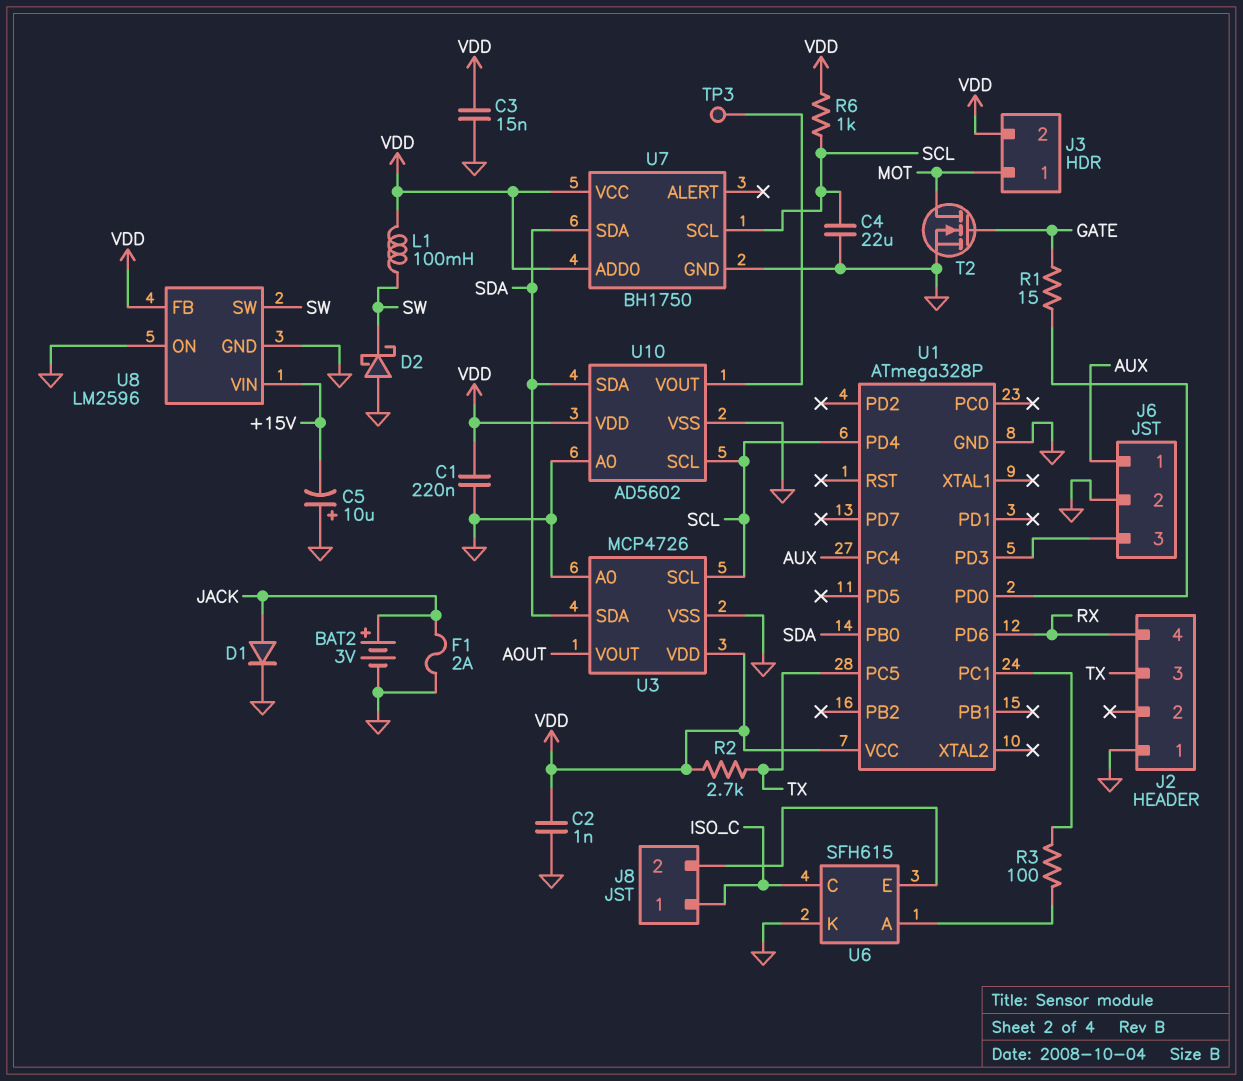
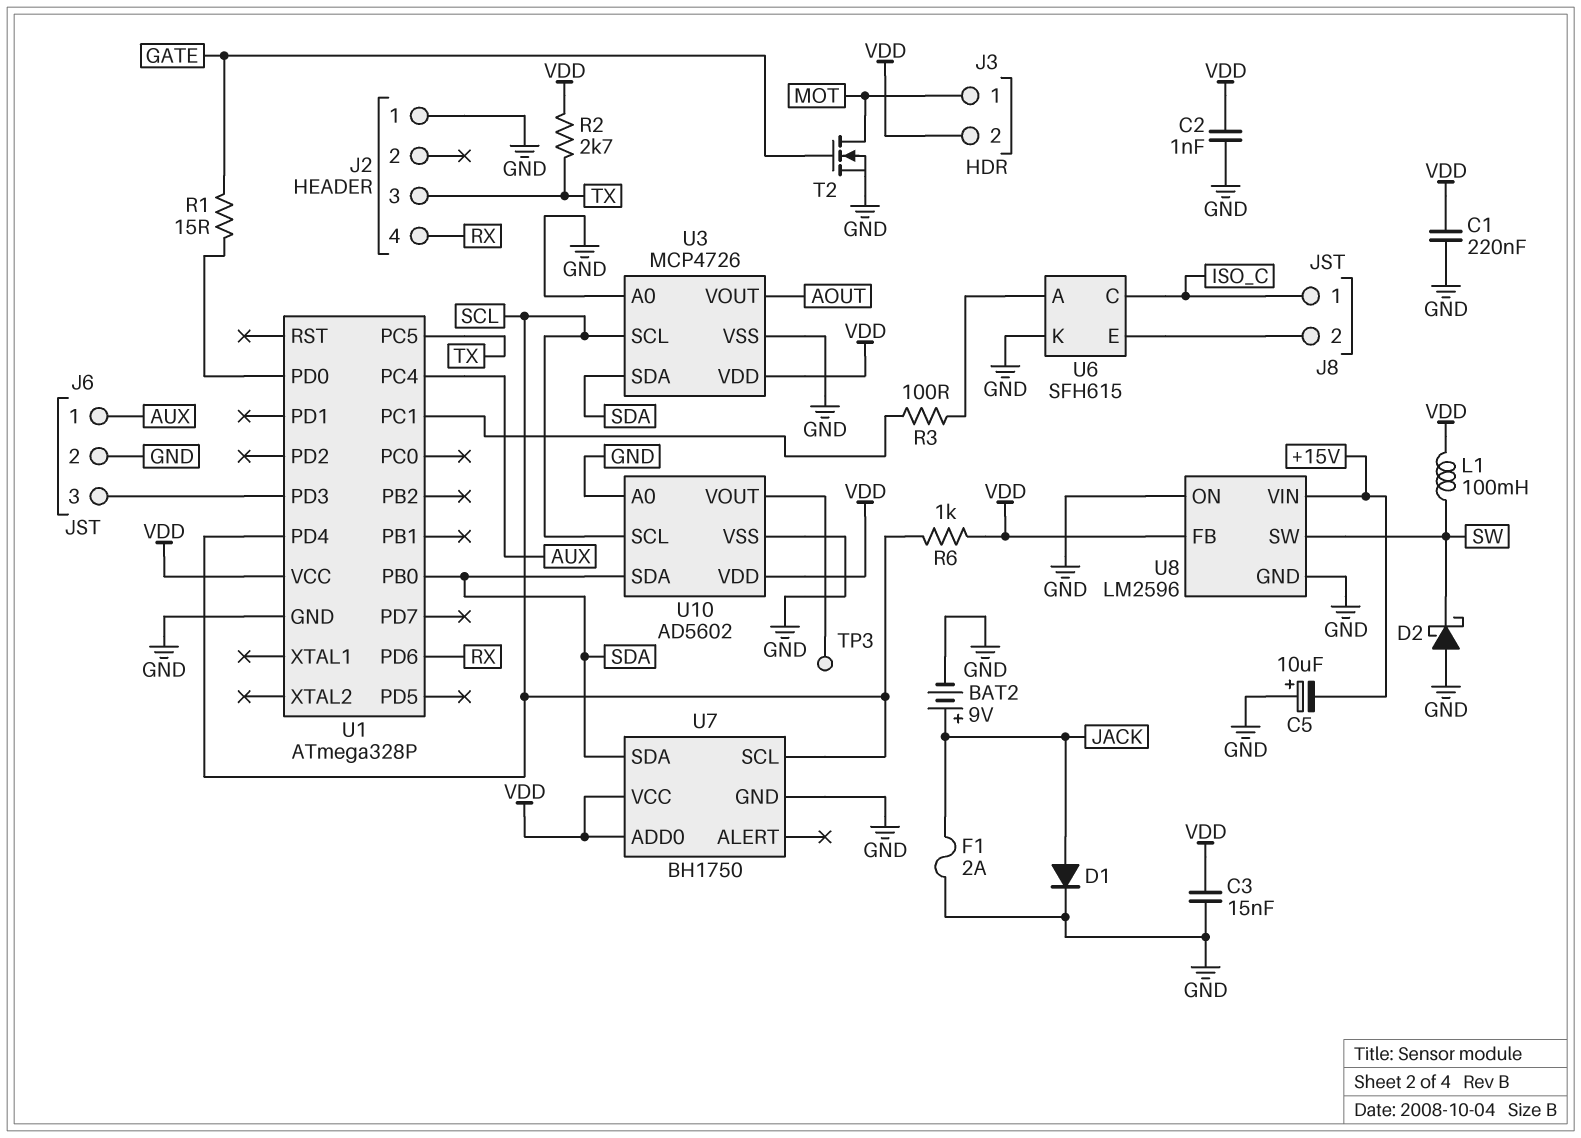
BAT2: 3V (plus JACK, minus GND) -> 9V (plus JACK, minus GND)
C4: 22uF (GND, SCL) -> none

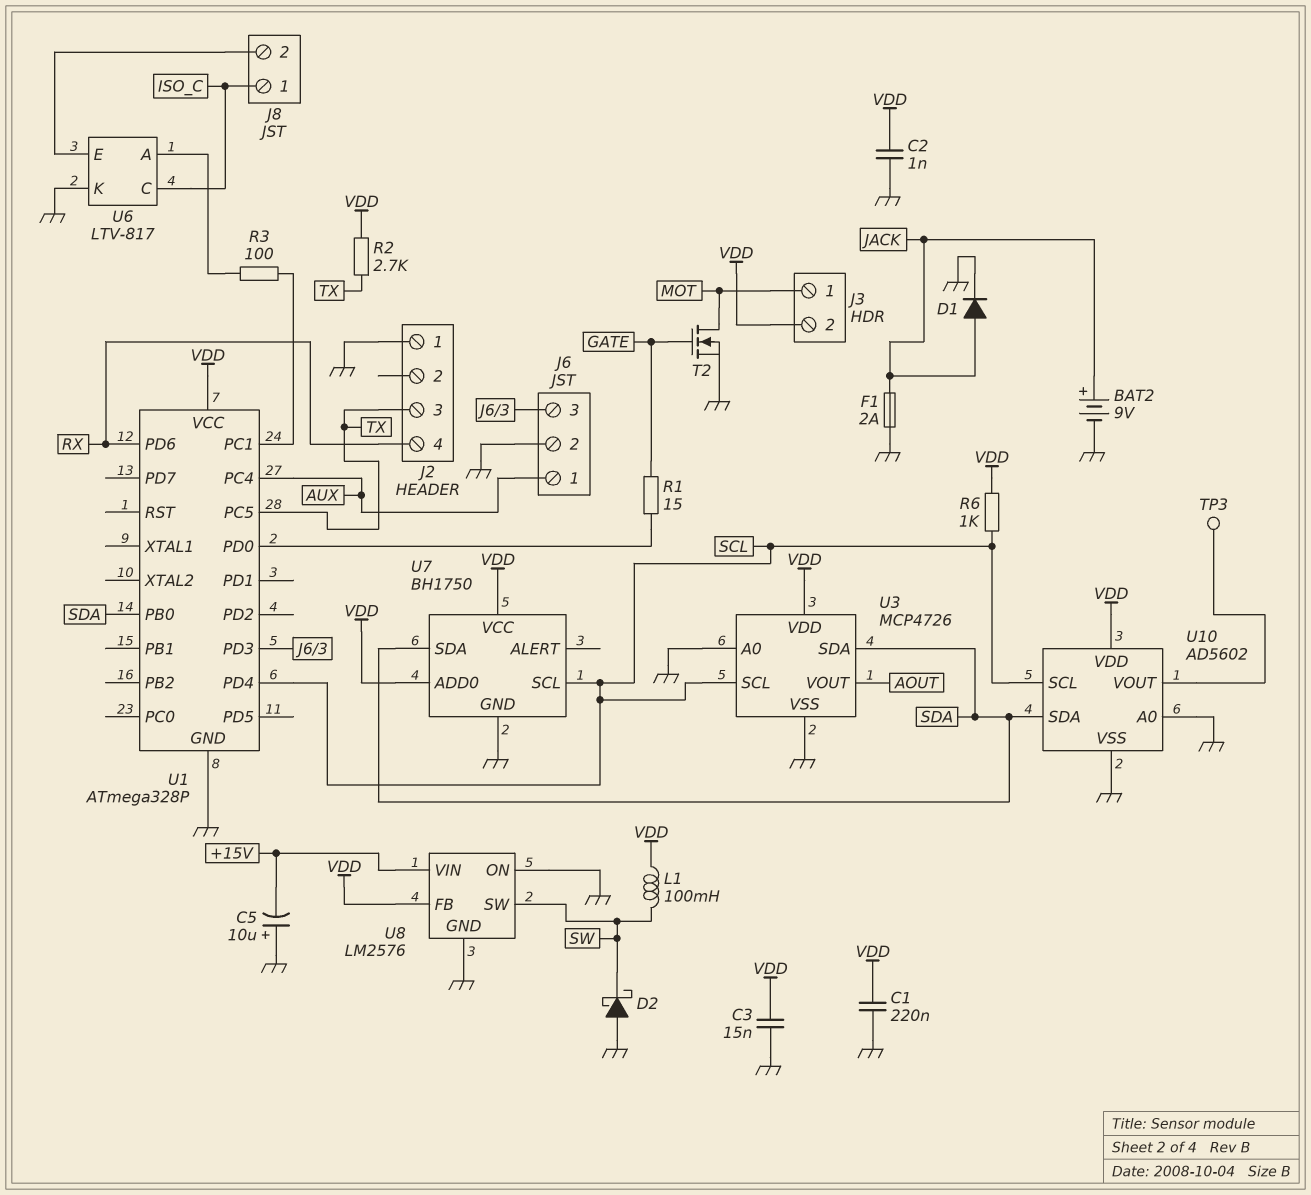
U6: SFH615 -> LTV-817
U8: LM2596 -> LM2576

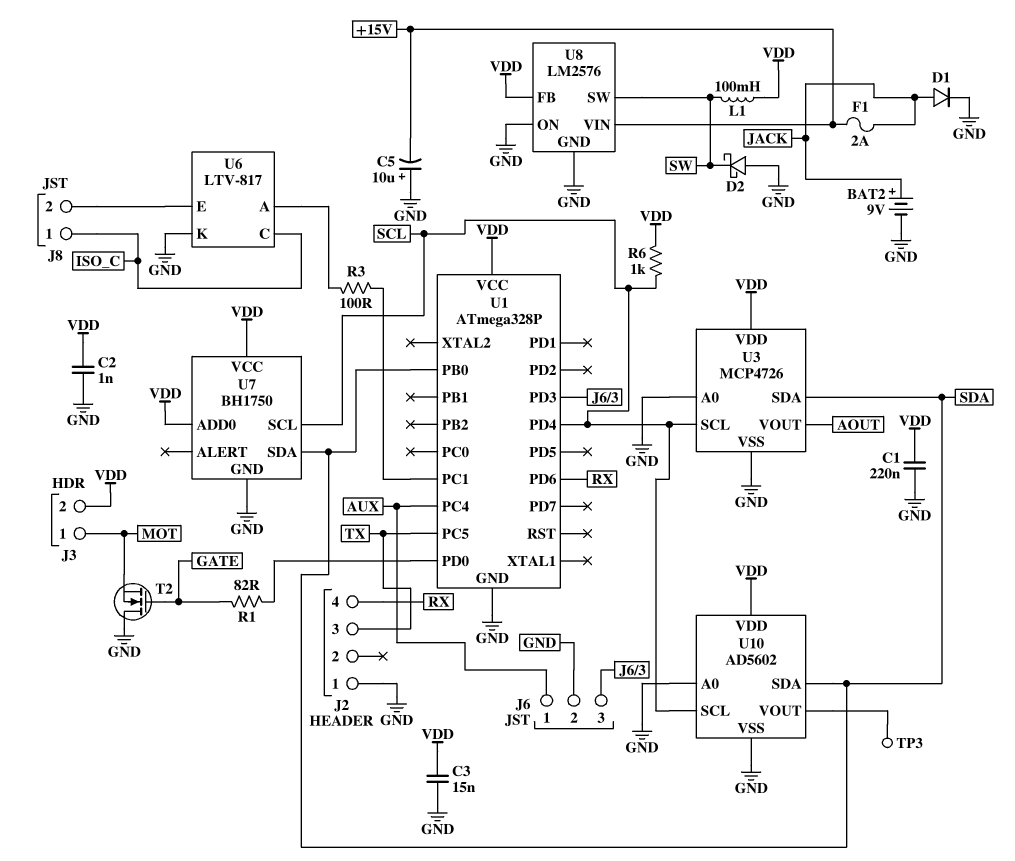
F1: 2A (GND, JACK) -> 2A (+15V, JACK)
R1: 15 (GATE, U1/PD0) -> 82 (GATE, U1/PD0)
R2: 2.7k (TX, VDD) -> none
T2: NMOS (G GATE, D MOT, S GND) -> NMOS (G GATE, D GND, S MOT)

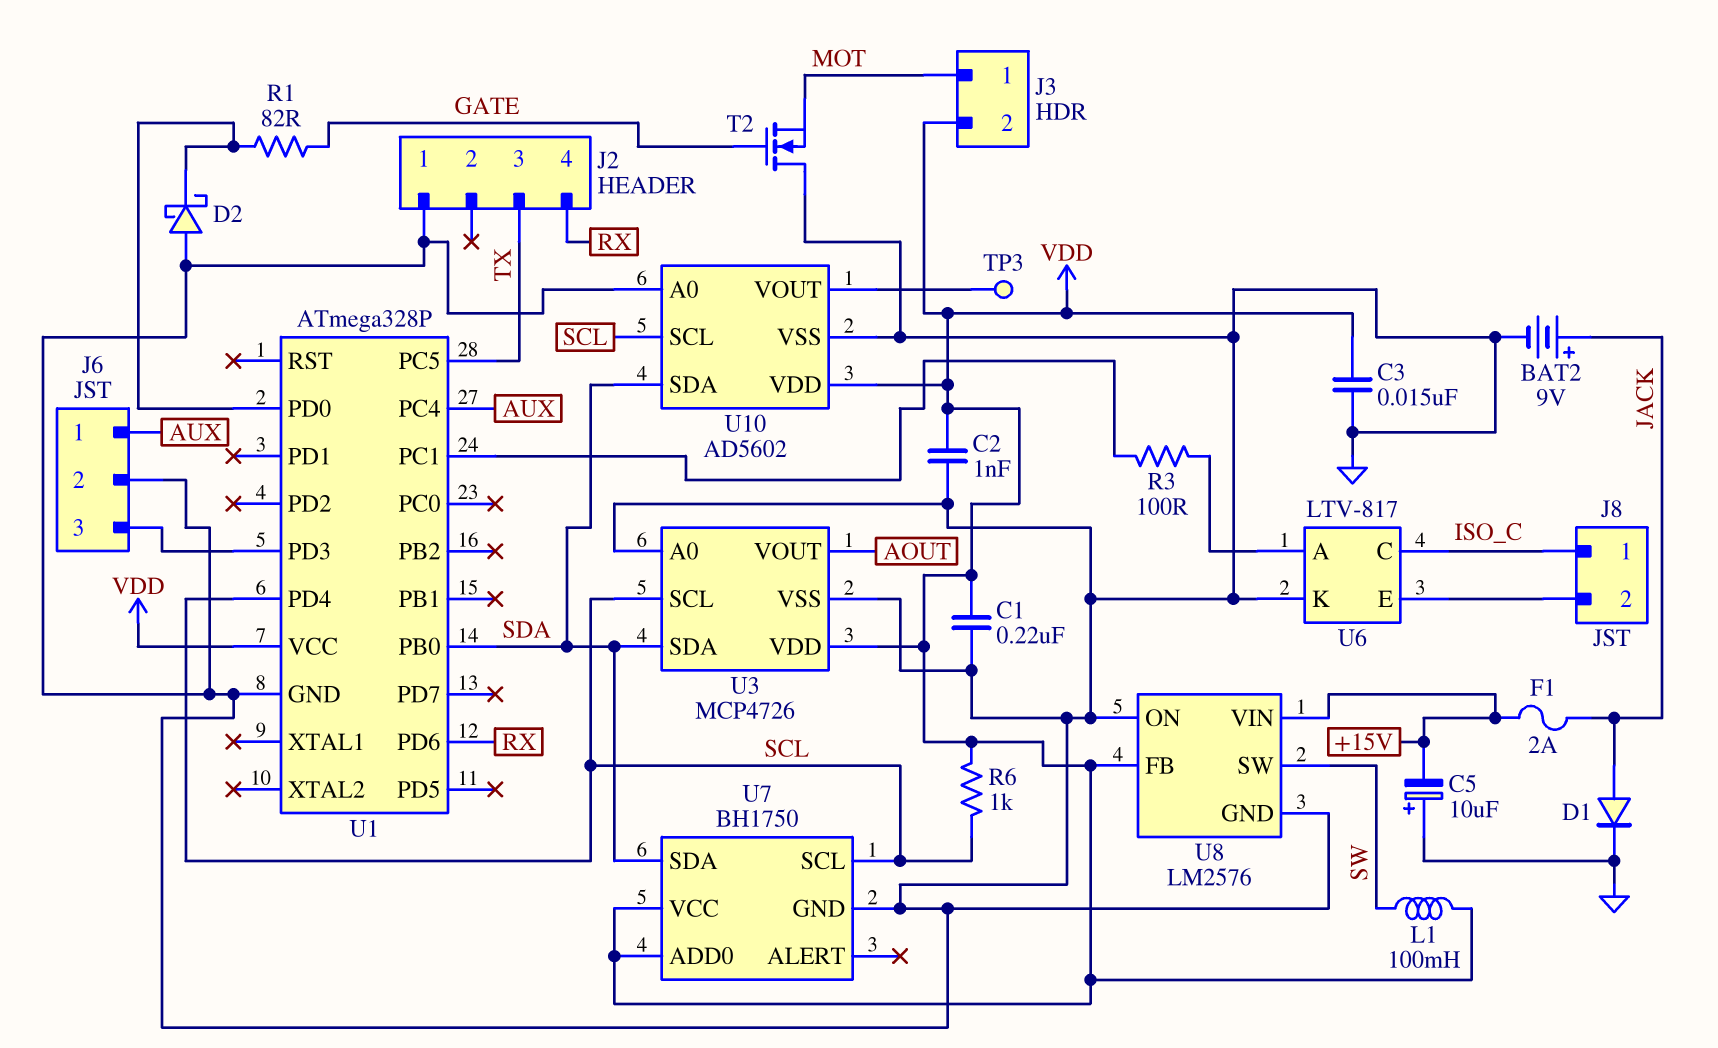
D2: schottky (A GND, K SW) -> schottky (A GND, K U1/PD0)

